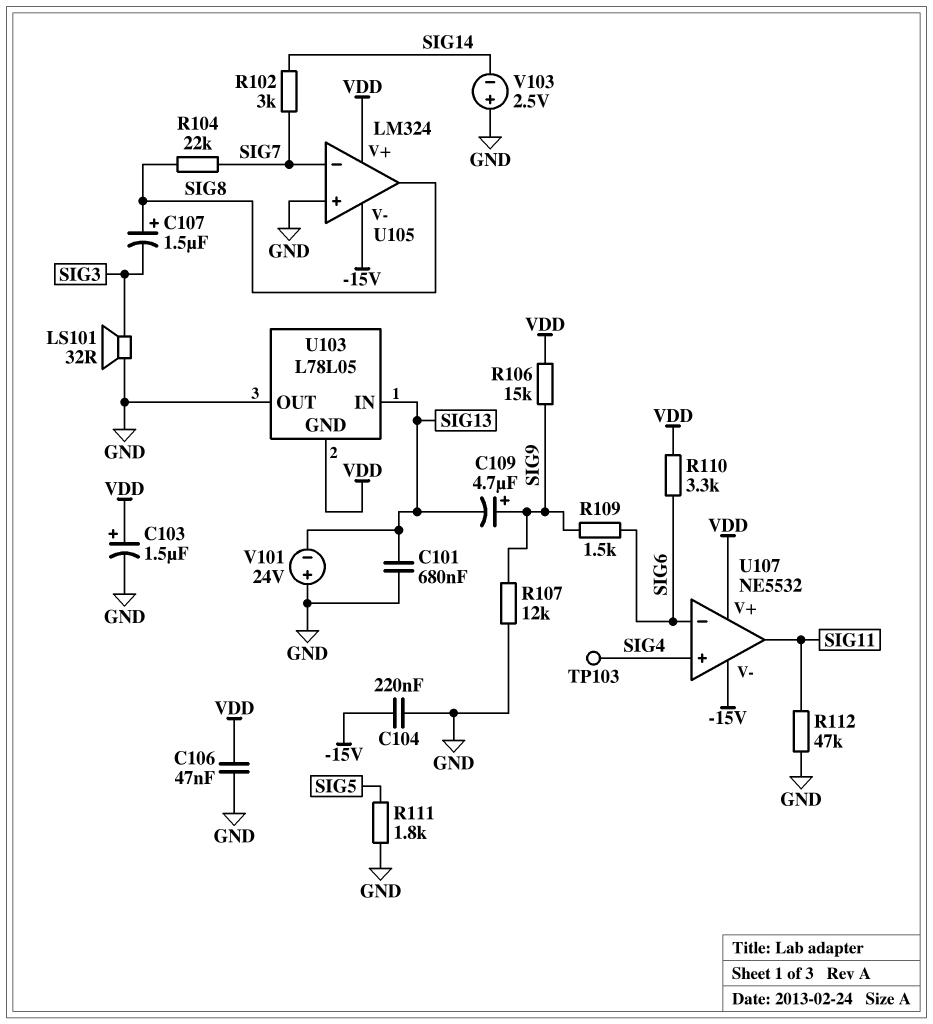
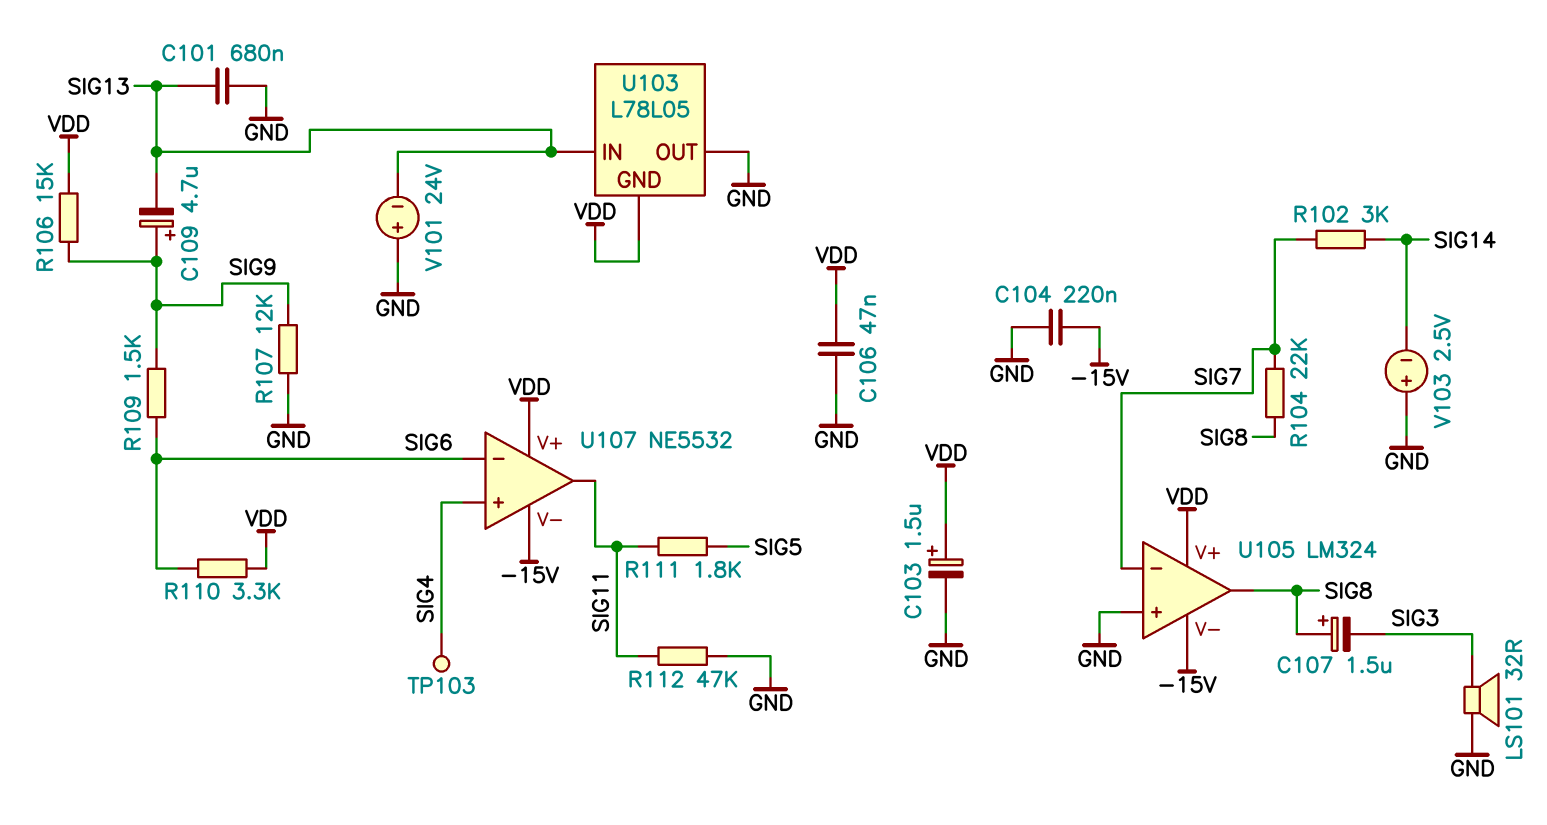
R111: 1.8k (GND, SIG5) -> 1.8k (SIG5, SIG11)

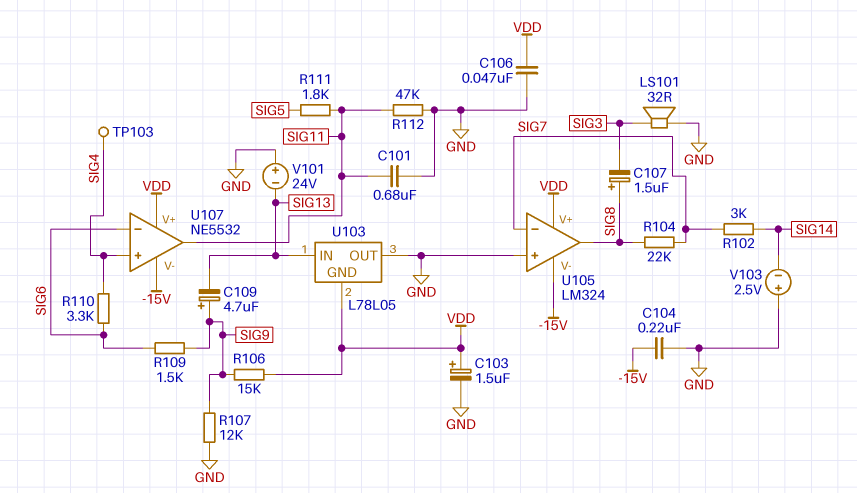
C101: 680nF (GND, SIG13) -> 680nF (GND, SIG11)
R110: 3.3k (SIG6, VDD) -> 3.3k (SIG4, SIG6)

